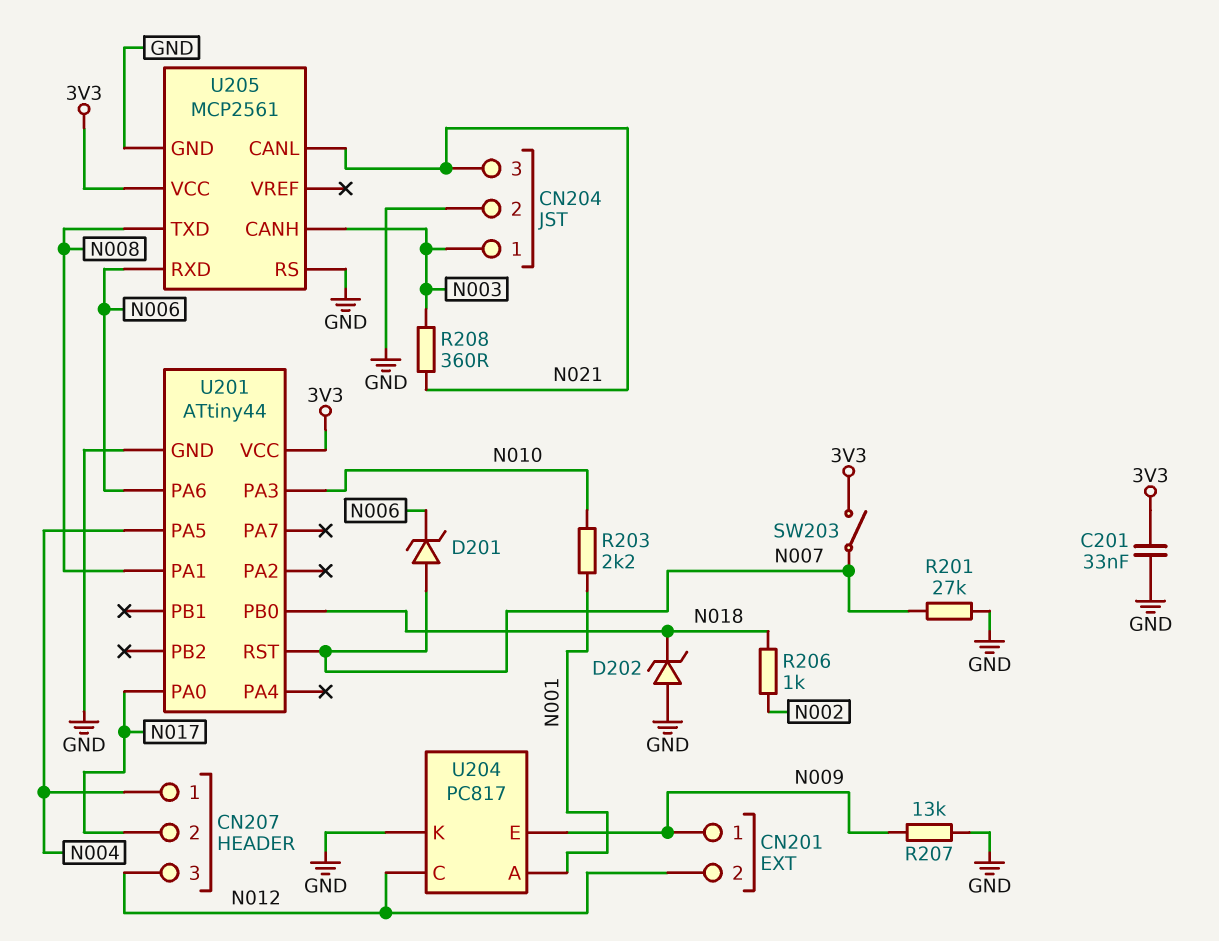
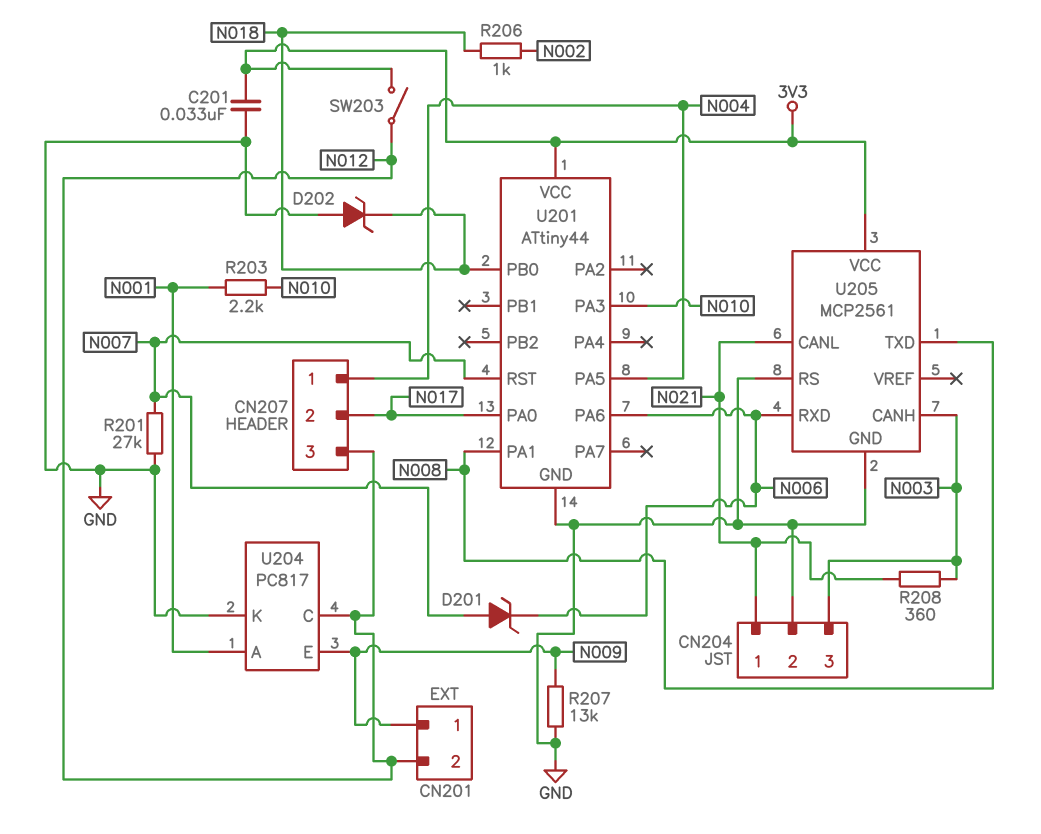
CN204 pin 1: N003 -> N021
CN204 pin 3: N021 -> N003
SW203: switch (3V3, N007) -> switch (3V3, N012)

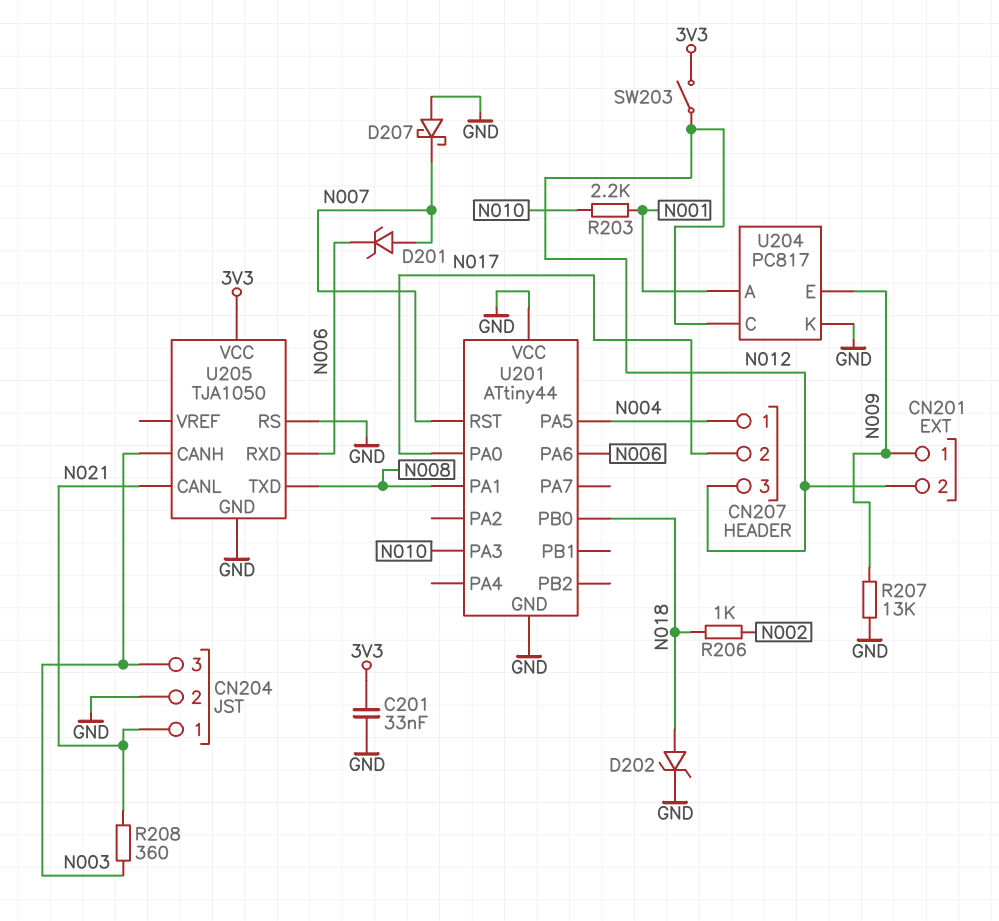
D202: zener (A GND, K N018) -> zener (A N018, K GND)
D207: none -> schottky (A GND, K N007)
R201: 27k (GND, N007) -> none
U201 pin VCC: 3V3 -> GND
U205: MCP2561 -> TJA1050

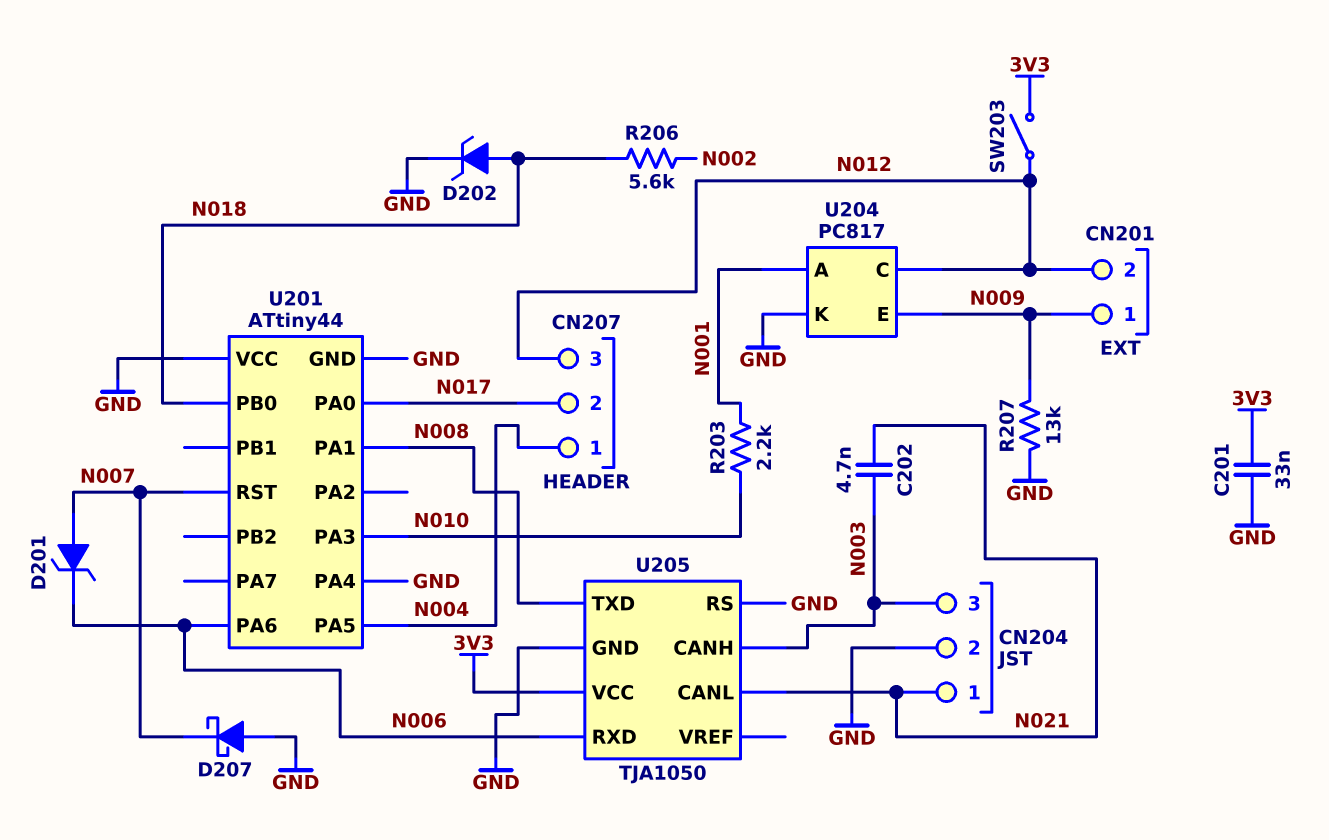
C202: none -> 4.7nF (N003, N021)
R206: 1k (N002, N018) -> 5.6k (N002, N018)
R208: 360 (N003, N021) -> none
U201 pin PA4: none -> GND

